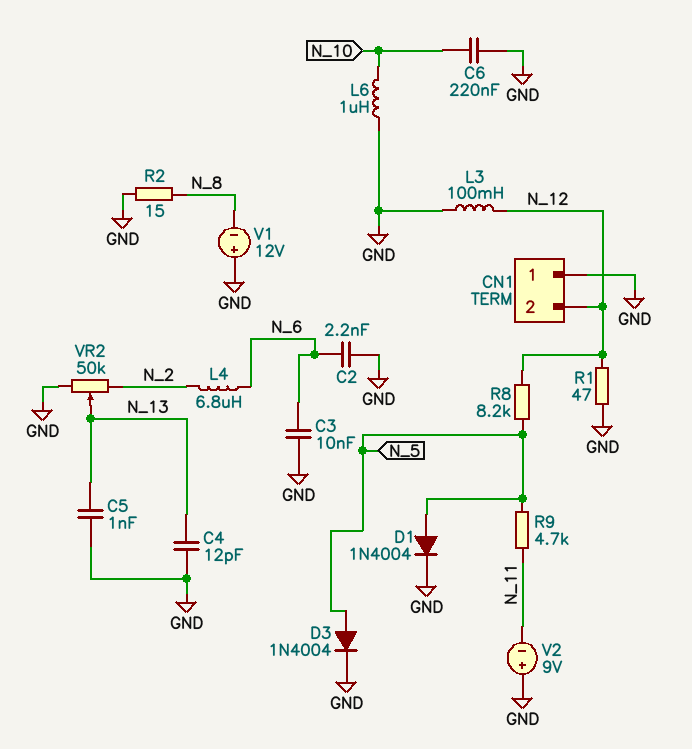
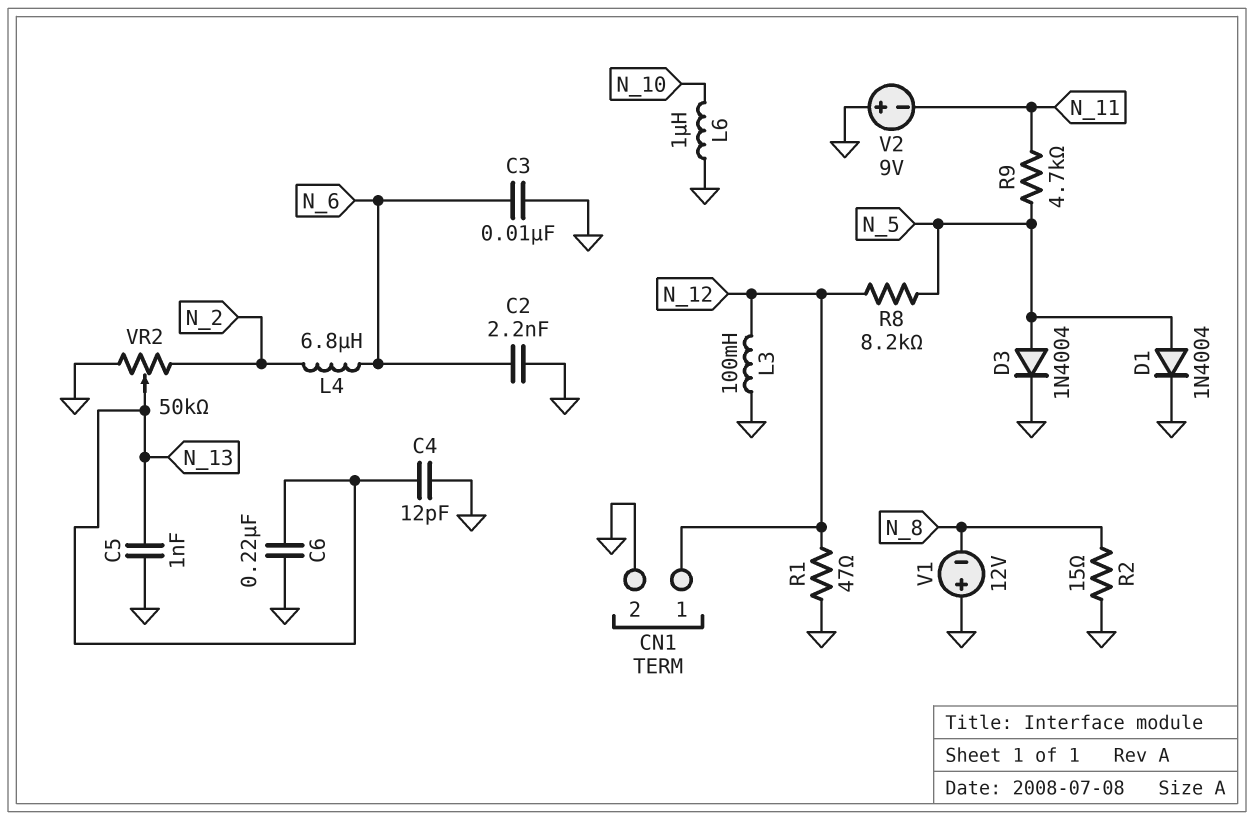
C6: 220nF (GND, N_10) -> 220nF (GND, N_13)
CN1 pin 1: GND -> N_12
CN1 pin 2: N_12 -> GND

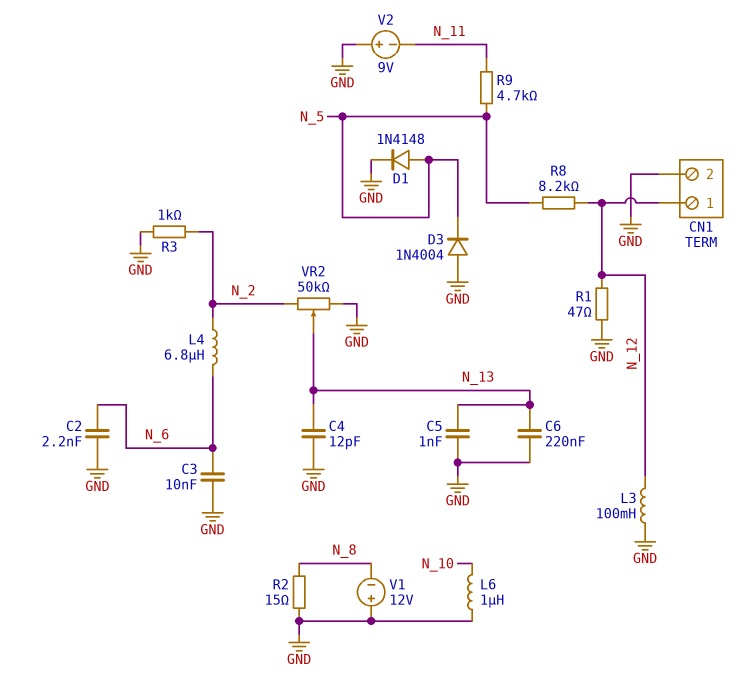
D1: diode 1N4004 (A N_5, K GND) -> diode 1N4148 (A N_5, K GND)
D3: diode 1N4004 (A N_5, K GND) -> diode 1N4004 (A GND, K N_5)
R3: none -> 1k (GND, N_2)

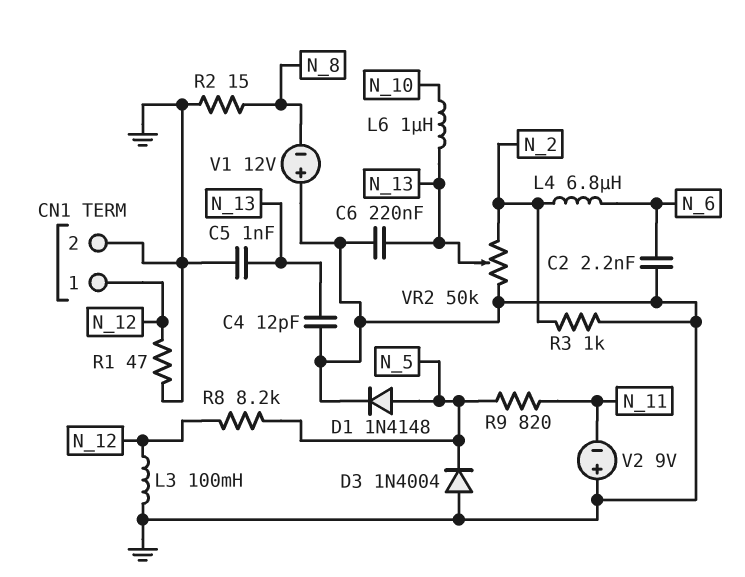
C3: 10nF (GND, N_6) -> none
L6: 1uH (GND, N_10) -> 1uH (N_10, N_13)
R9: 4.7k (N_5, N_11) -> 820 (N_5, N_11)

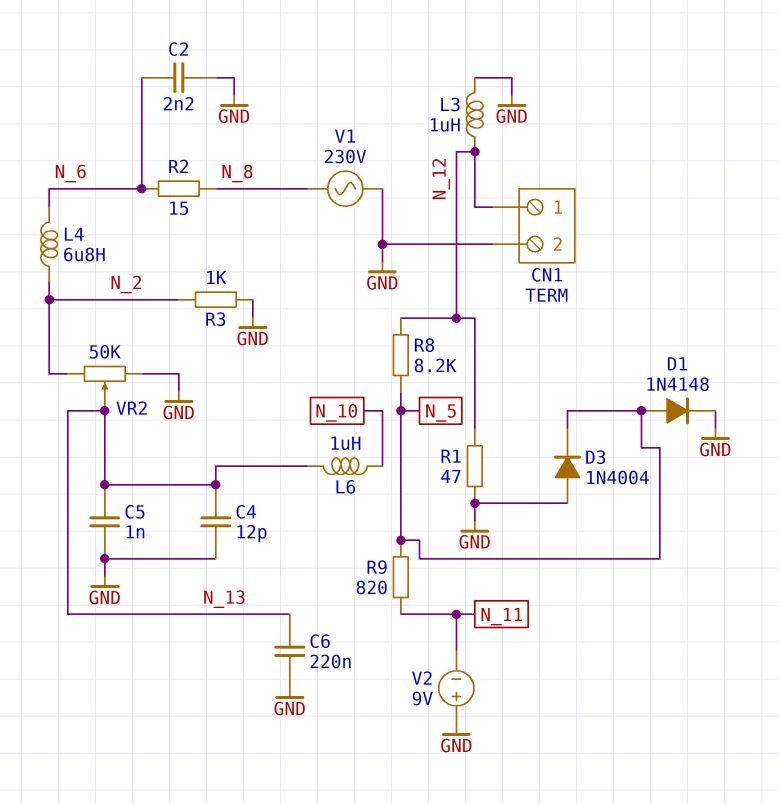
L3: 100mH (GND, N_12) -> 1uH (GND, N_12)
R2: 15 (GND, N_8) -> 15 (N_6, N_8)
V1: 12V (plus GND, minus N_8) -> AC 230V (GND, N_8)

